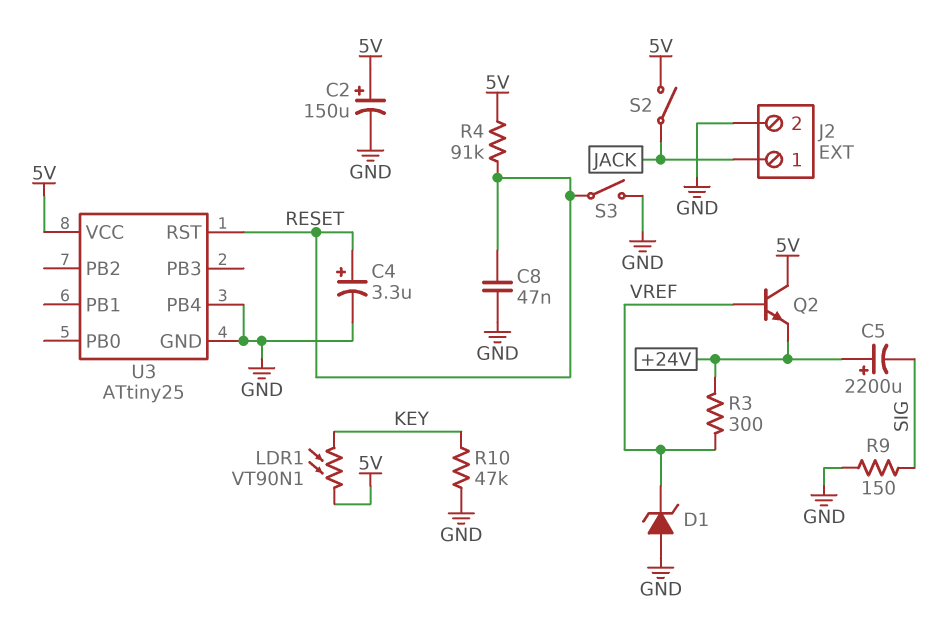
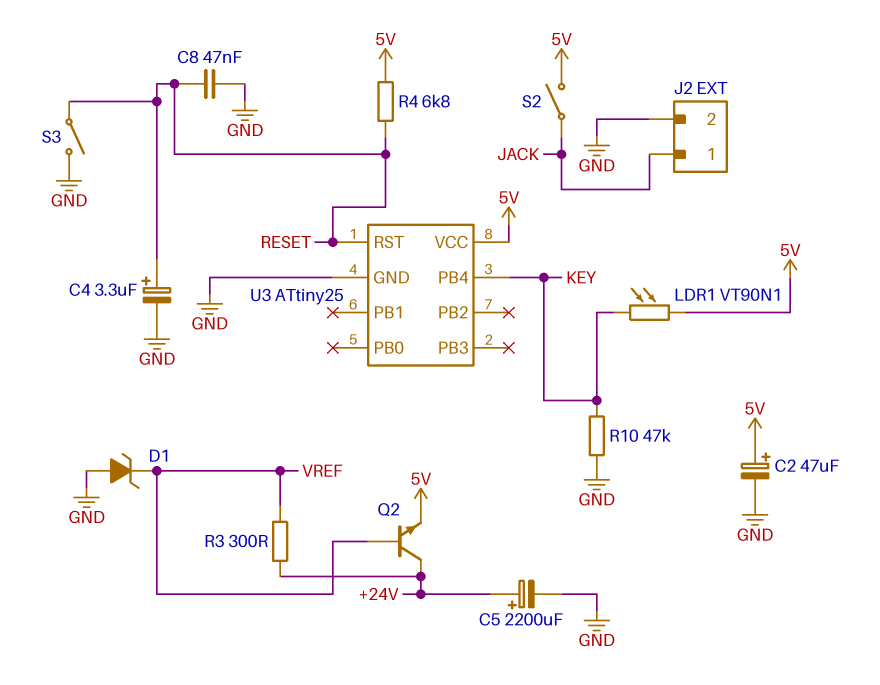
C2: 150uF (plus 5V, minus GND) -> 47uF (plus 5V, minus GND)
C5: 2200uF (plus +24V, minus SIG) -> 2200uF (plus +24V, minus GND)
Q2: NPN (B VREF, C 5V, E +24V) -> NPN (B VREF, C +24V, E 5V)
R4: 91k (5V, RESET) -> 6.8k (5V, RESET)
R9: 150 (GND, SIG) -> none
U3 pin PB4: GND -> KEY

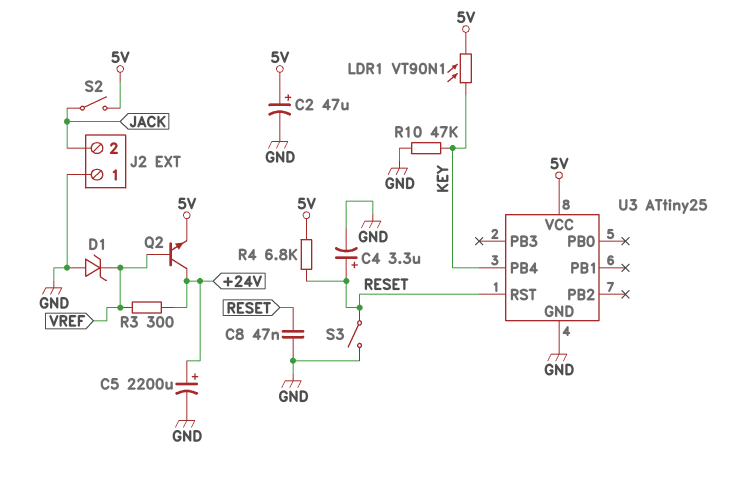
J2 pin 1: JACK -> GND
J2 pin 2: GND -> JACK

